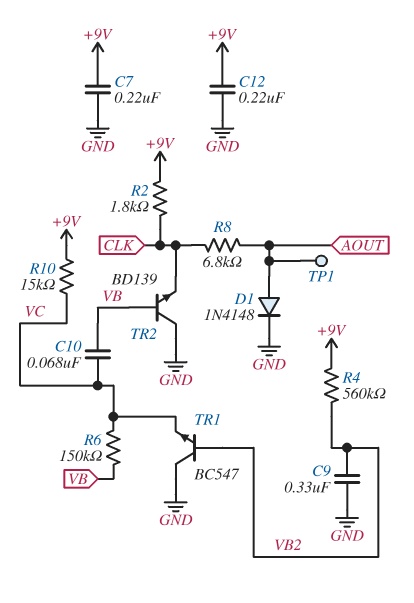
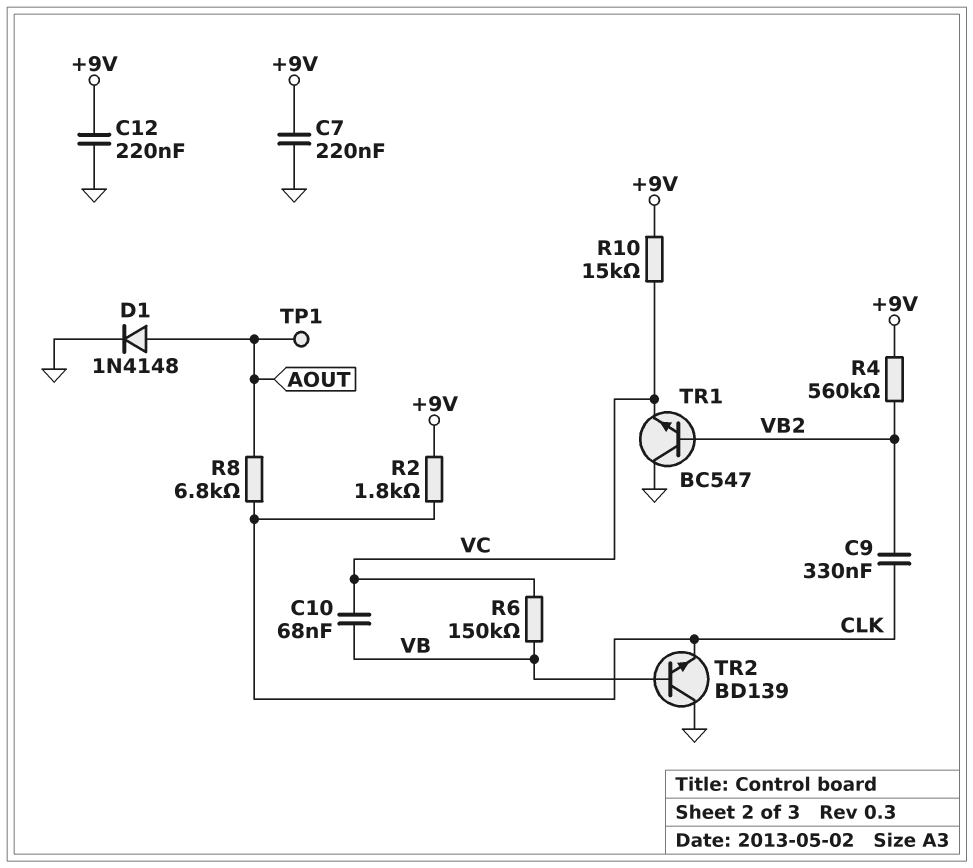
C9: 330nF (GND, VB2) -> 330nF (CLK, VB2)

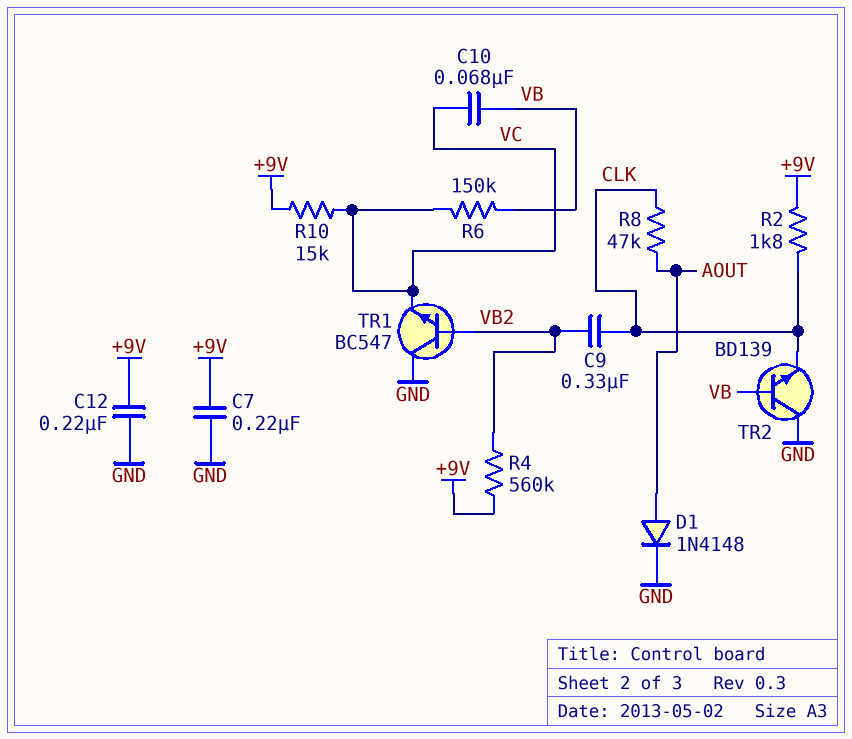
R8: 6.8k (AOUT, CLK) -> 47k (AOUT, CLK)
TP1: test point (AOUT) -> none

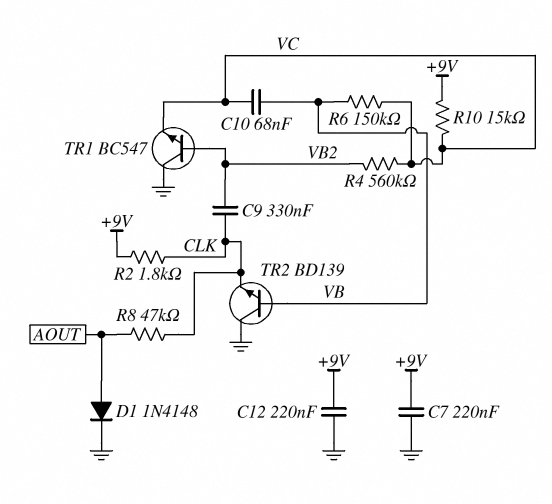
R4: 560k (+9V, VB2) -> 560k (VB2, VC)

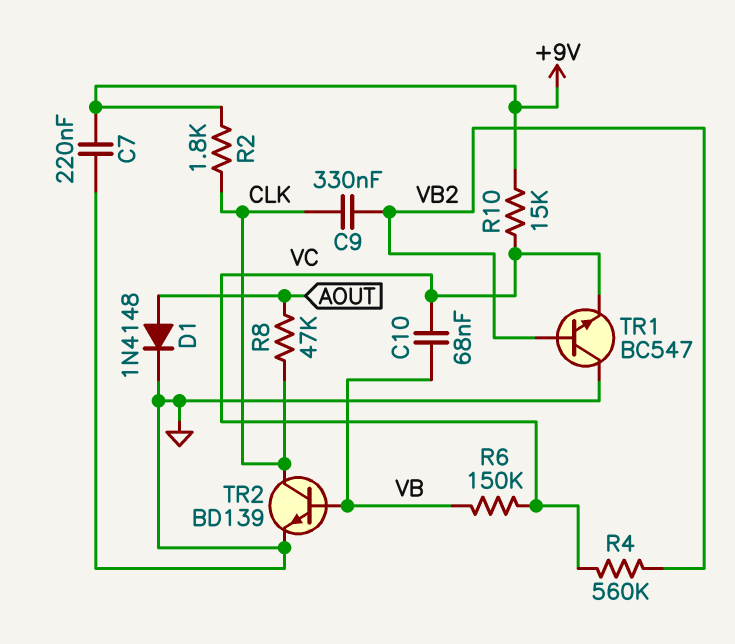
C12: 220nF (+9V, GND) -> none
TR2: NPN BD139 (B VB, C GND, E CLK) -> NPN BD139 (B VB, C CLK, E GND)

